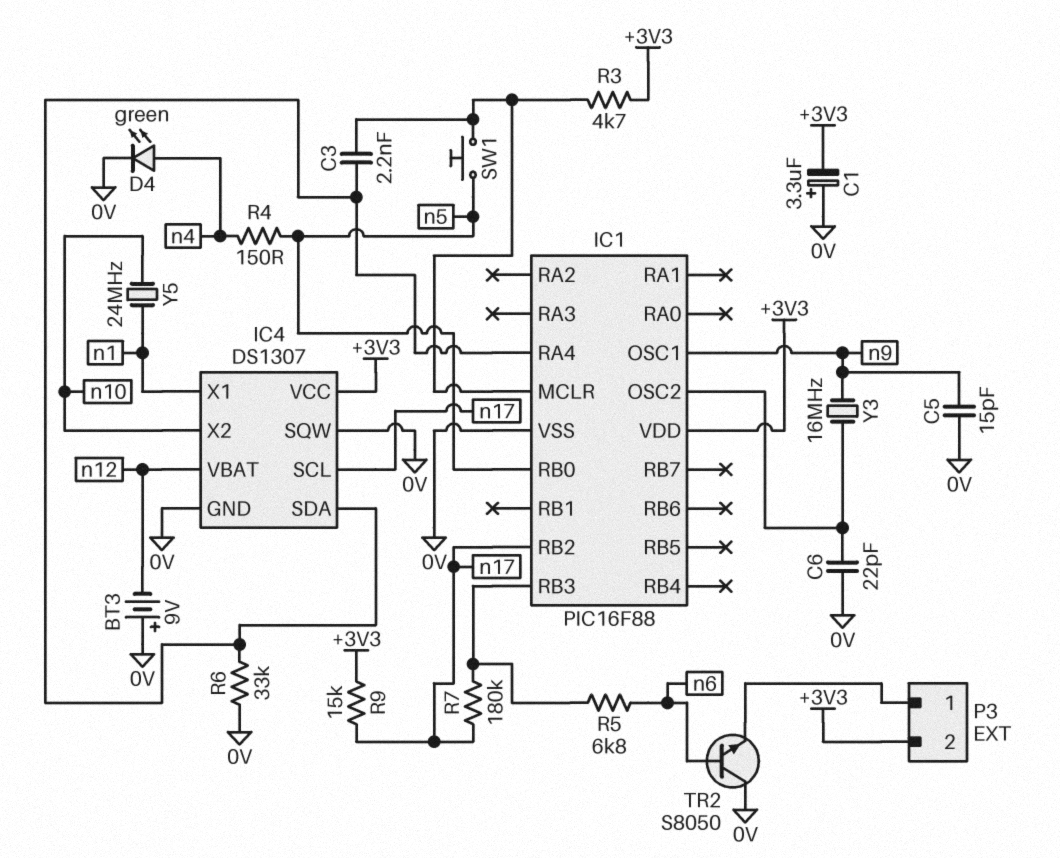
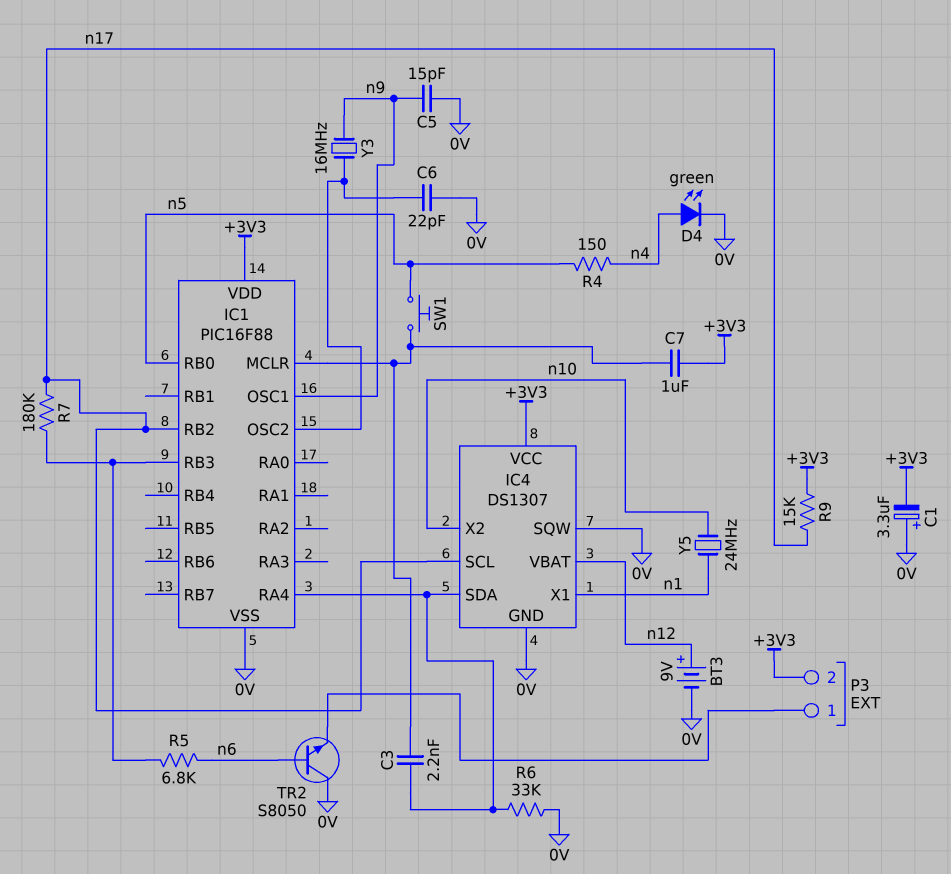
BT3: 9V (plus 0V, minus n12) -> 9V (plus n12, minus 0V)
C7: none -> 1uF (+3V3, IC1/MCLR)
R3: 4.7k (+3V3, IC1/MCLR) -> none

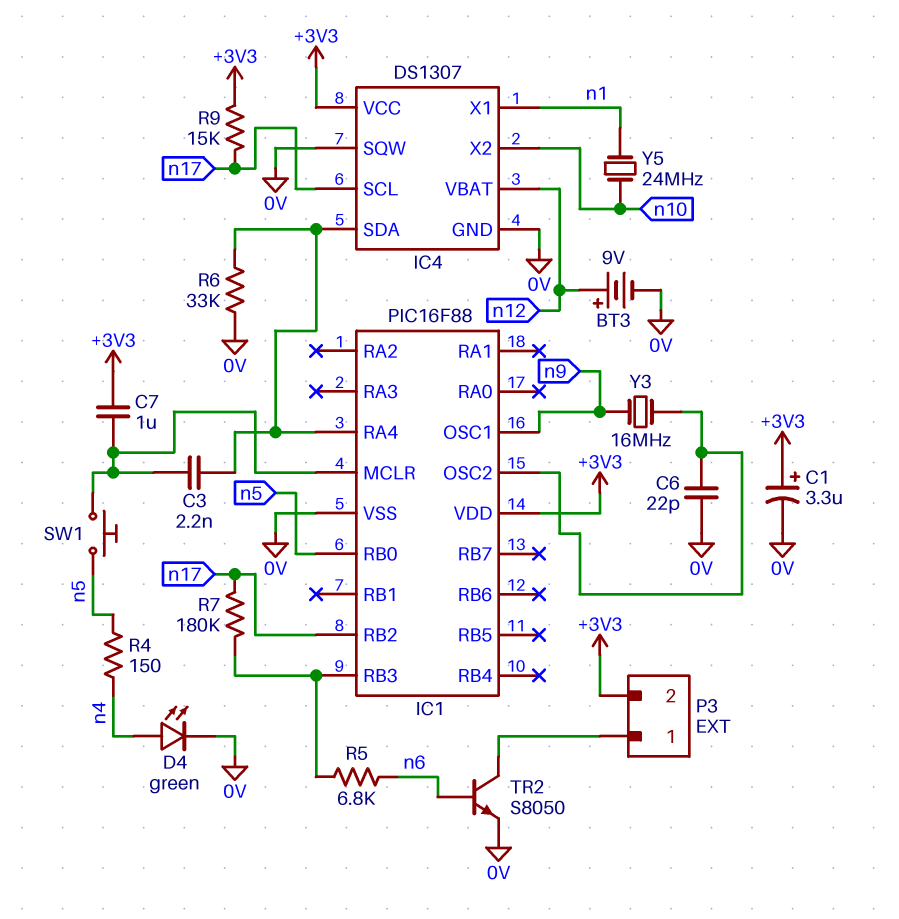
C1: 3.3uF (plus 0V, minus +3V3) -> 3.3uF (plus +3V3, minus 0V)
C5: 15pF (0V, n9) -> none
TR2: NPN S8050 (B n6, C 0V, E P3/1) -> NPN S8050 (B n6, C P3/1, E 0V)

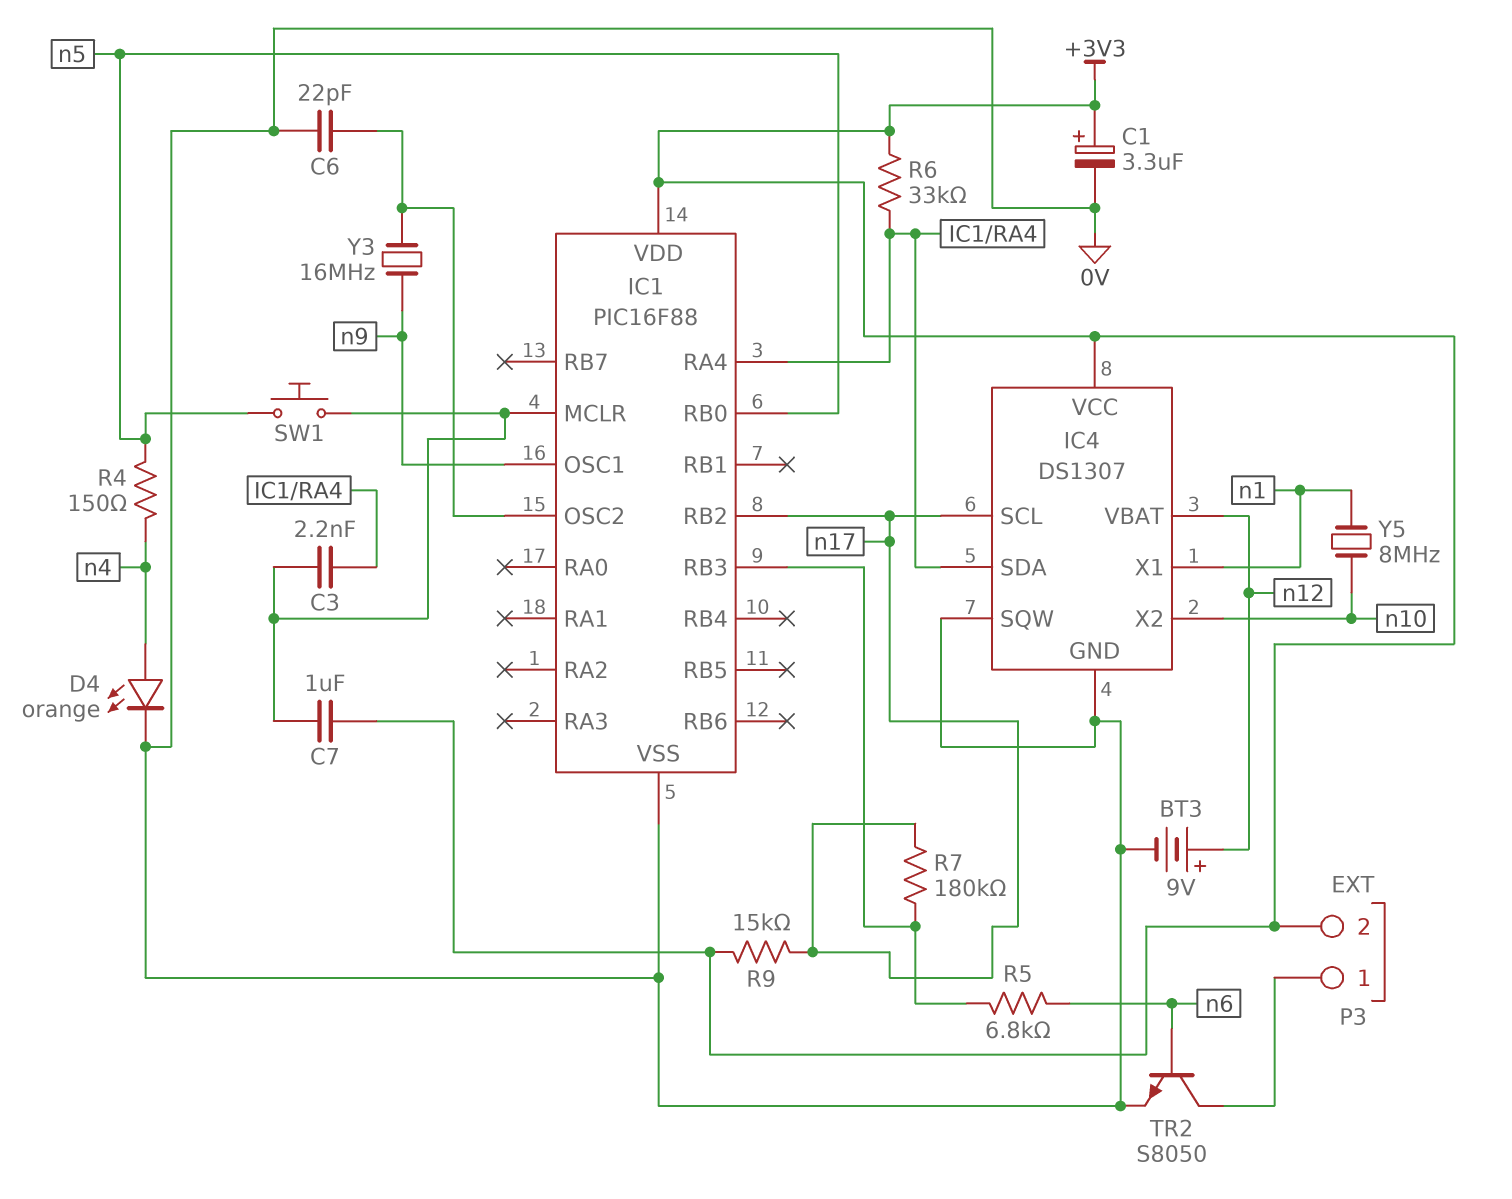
D4: LED green (A n4, K 0V) -> LED orange (A n4, K 0V)
R6: 33k (0V, IC1/RA4) -> 33k (+3V3, IC1/RA4)
Y5: 24MHz (n1, n10) -> 8MHz (n1, n10)

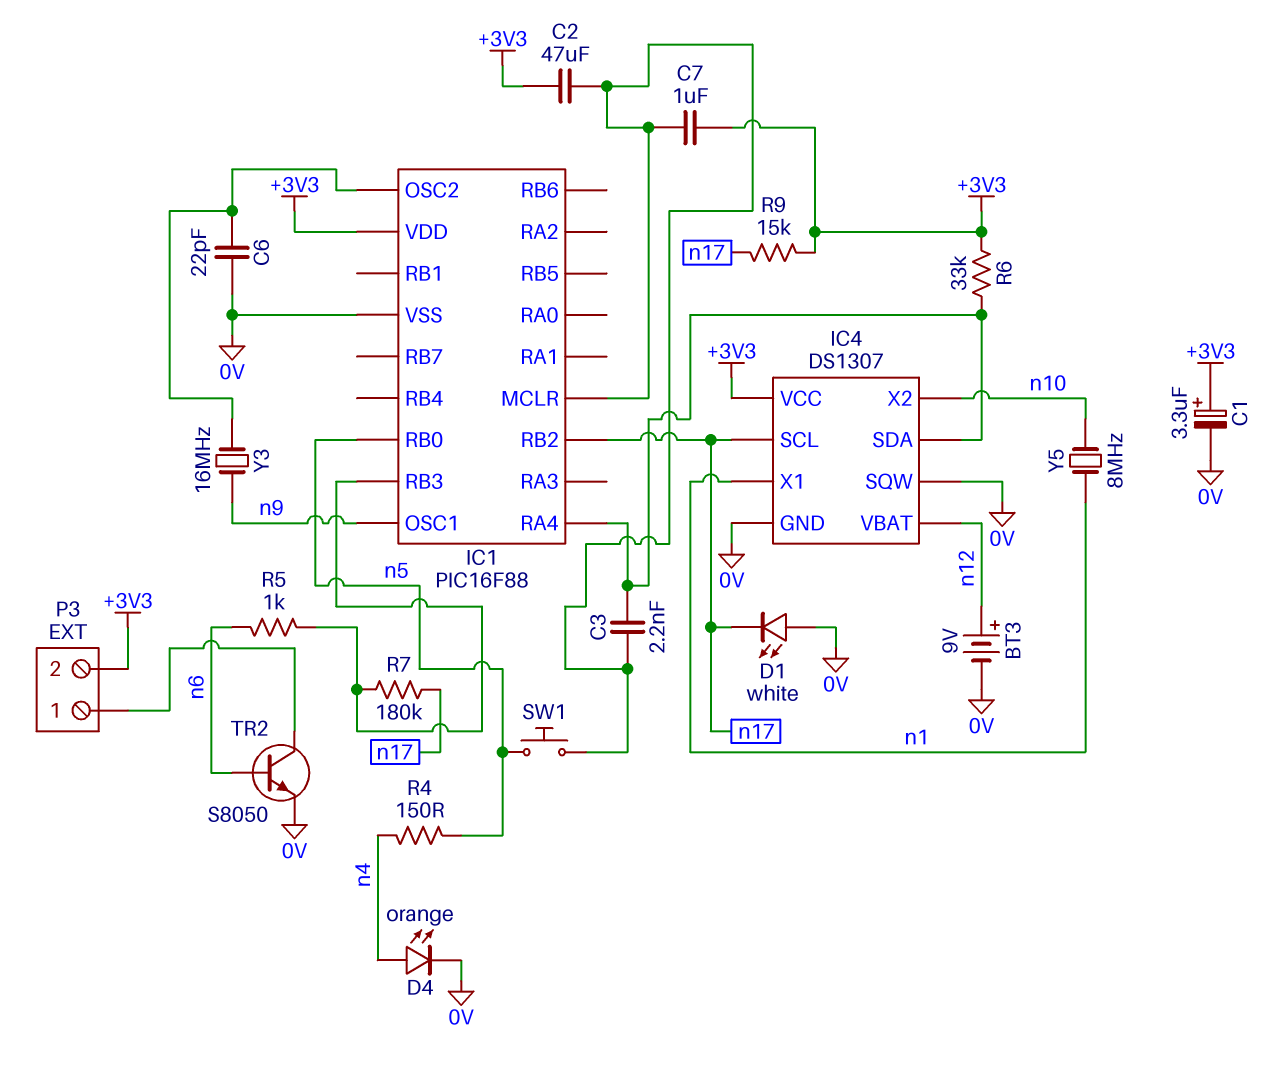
C2: none -> 47uF (+3V3, IC1/MCLR)
D1: none -> LED white (A 0V, K n17)
R5: 6.8k (IC1/RB3, n6) -> 1k (IC1/RB3, n6)

